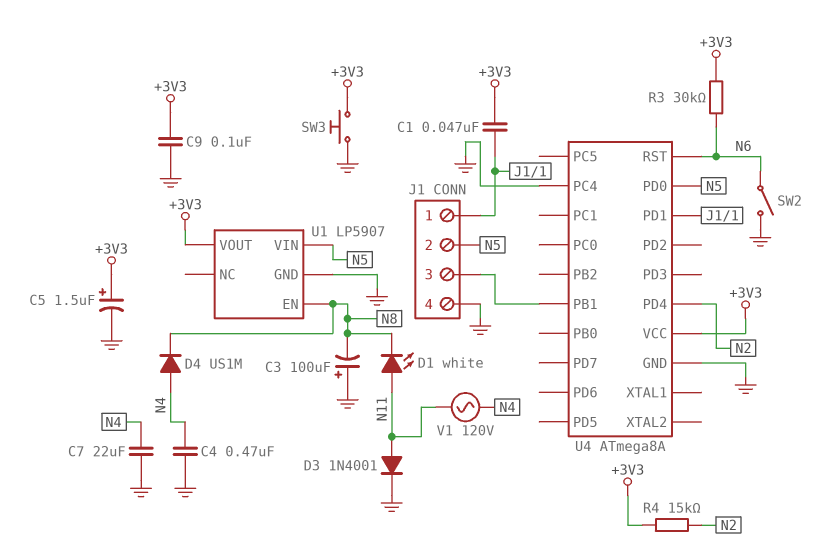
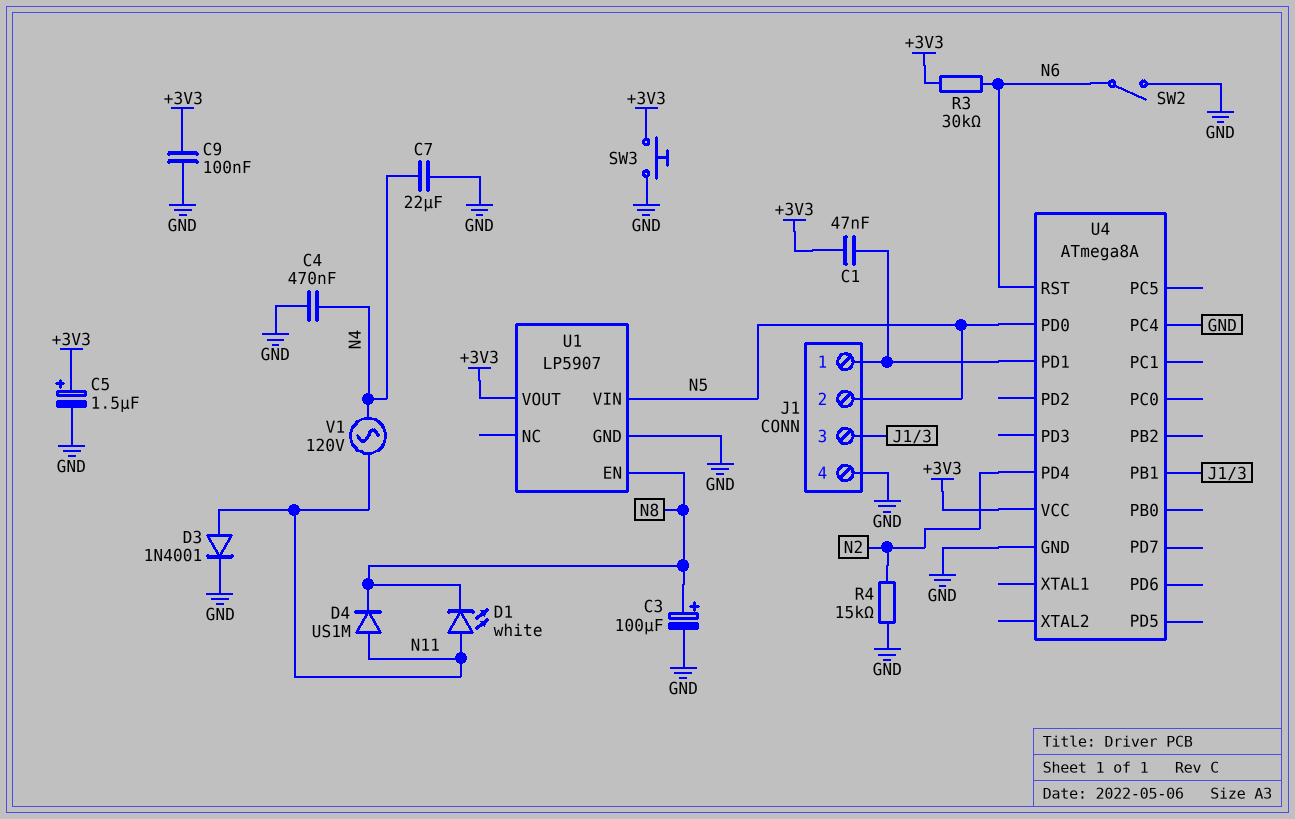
C3: 100uF (plus GND, minus N8) -> 100uF (plus N8, minus GND)
D4: diode US1M (A N4, K N8) -> diode US1M (A N11, K N8)
R4: 15k (+3V3, N2) -> 15k (GND, N2)

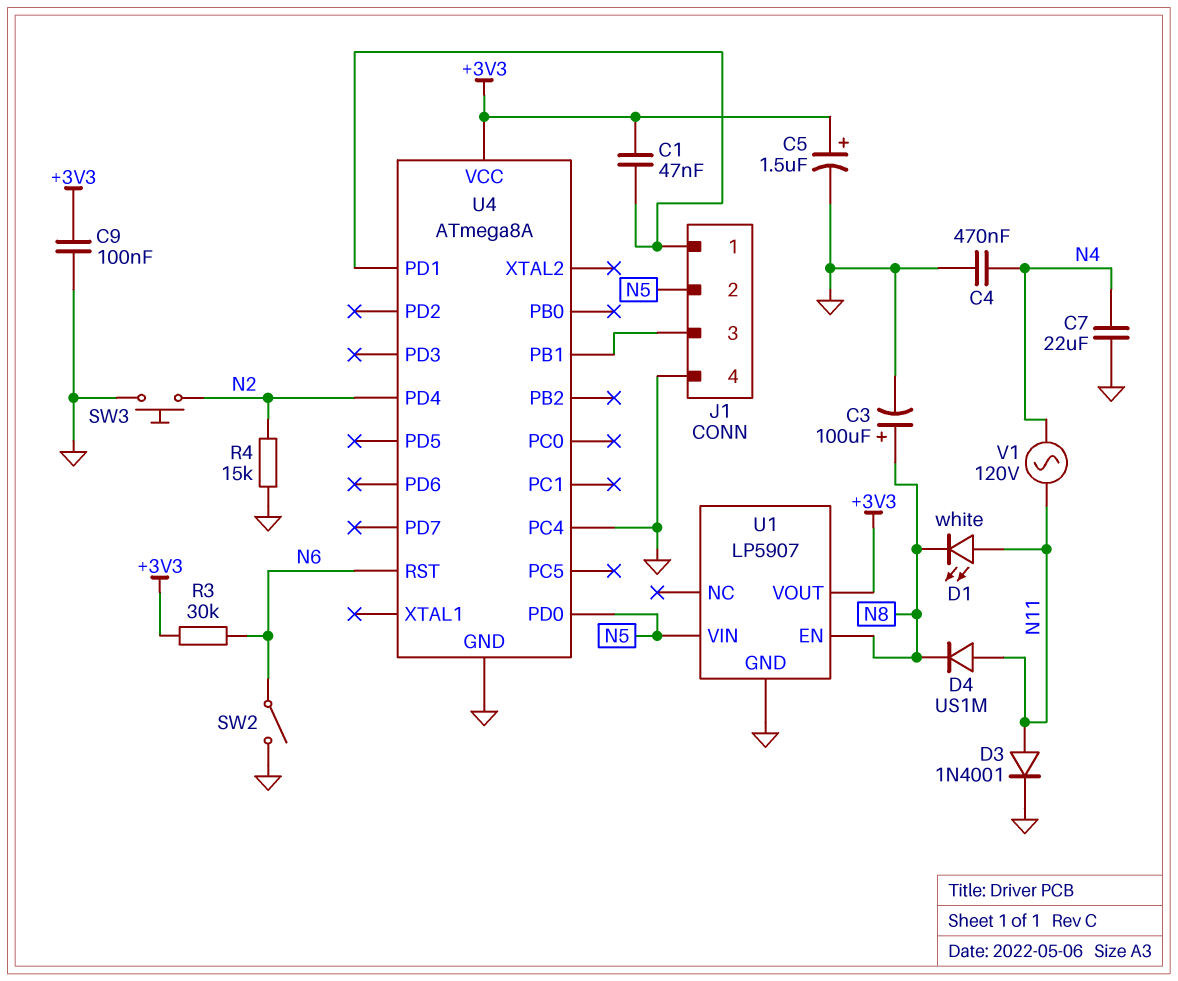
SW3: button (+3V3, GND) -> button (GND, N2)

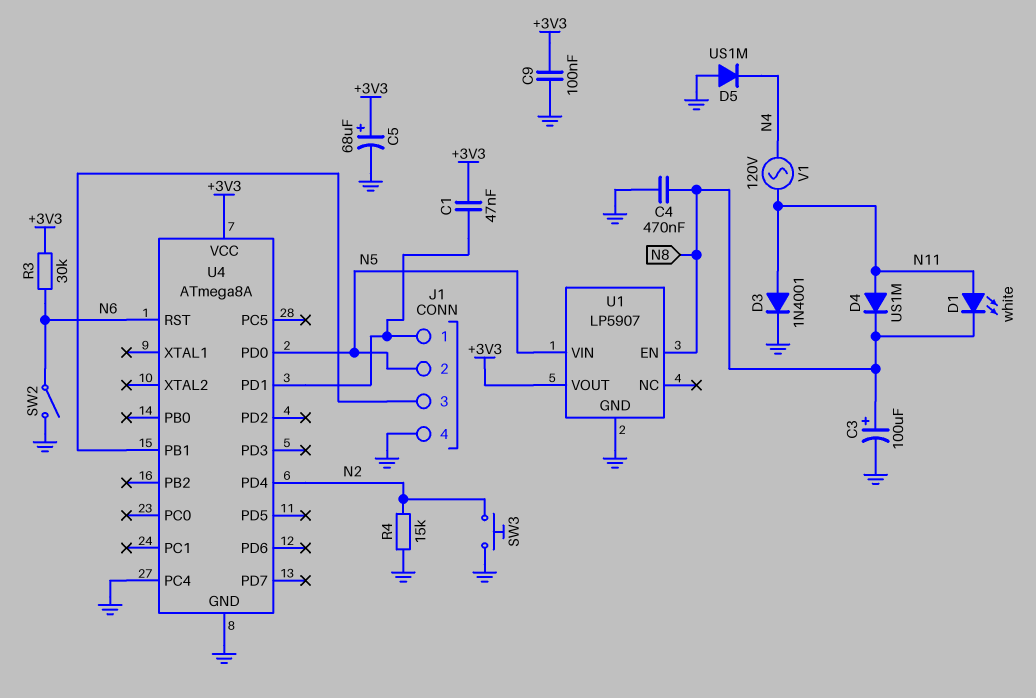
C4: 470nF (GND, N4) -> 470nF (GND, N8)
C5: 1.5uF (plus +3V3, minus GND) -> 68uF (plus +3V3, minus GND)
C7: 22uF (GND, N4) -> none
D5: none -> diode US1M (A GND, K N4)

